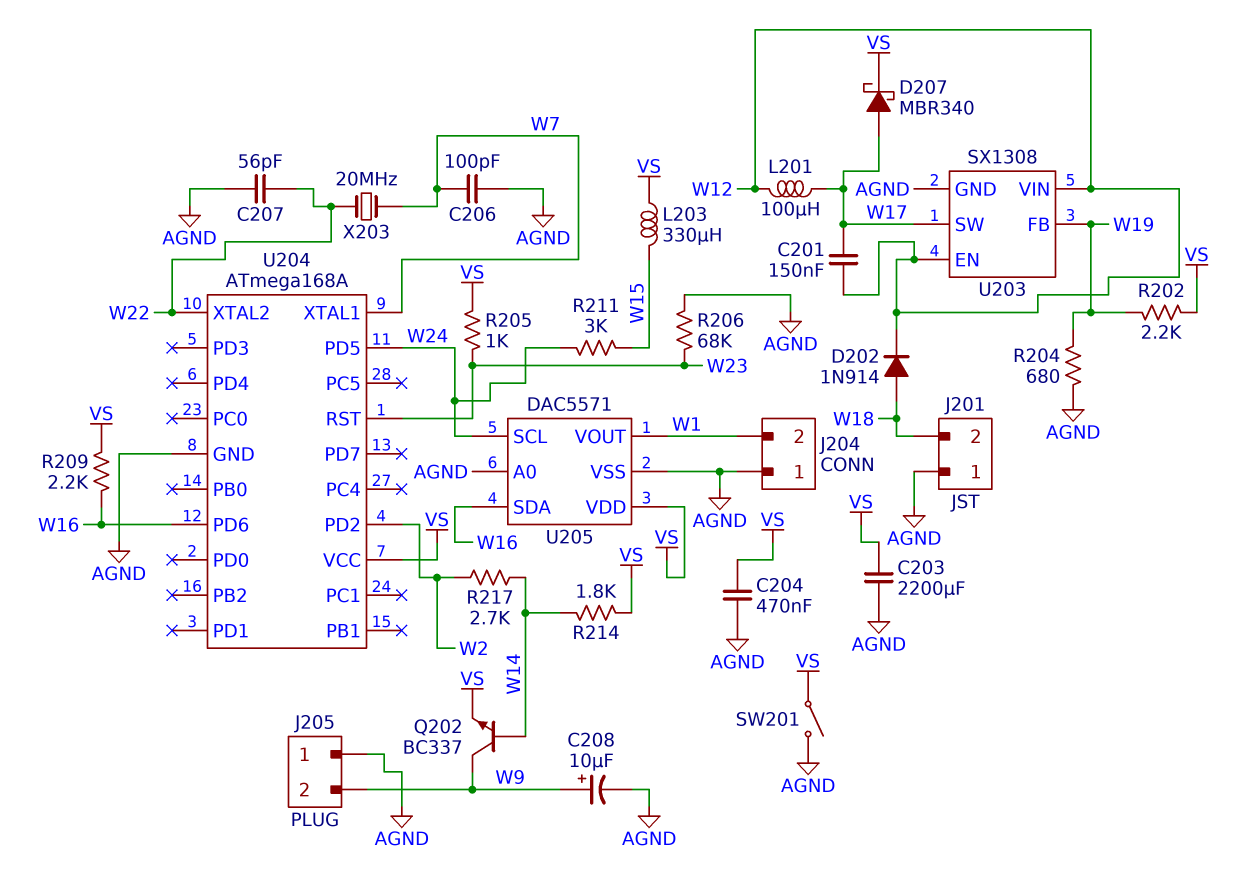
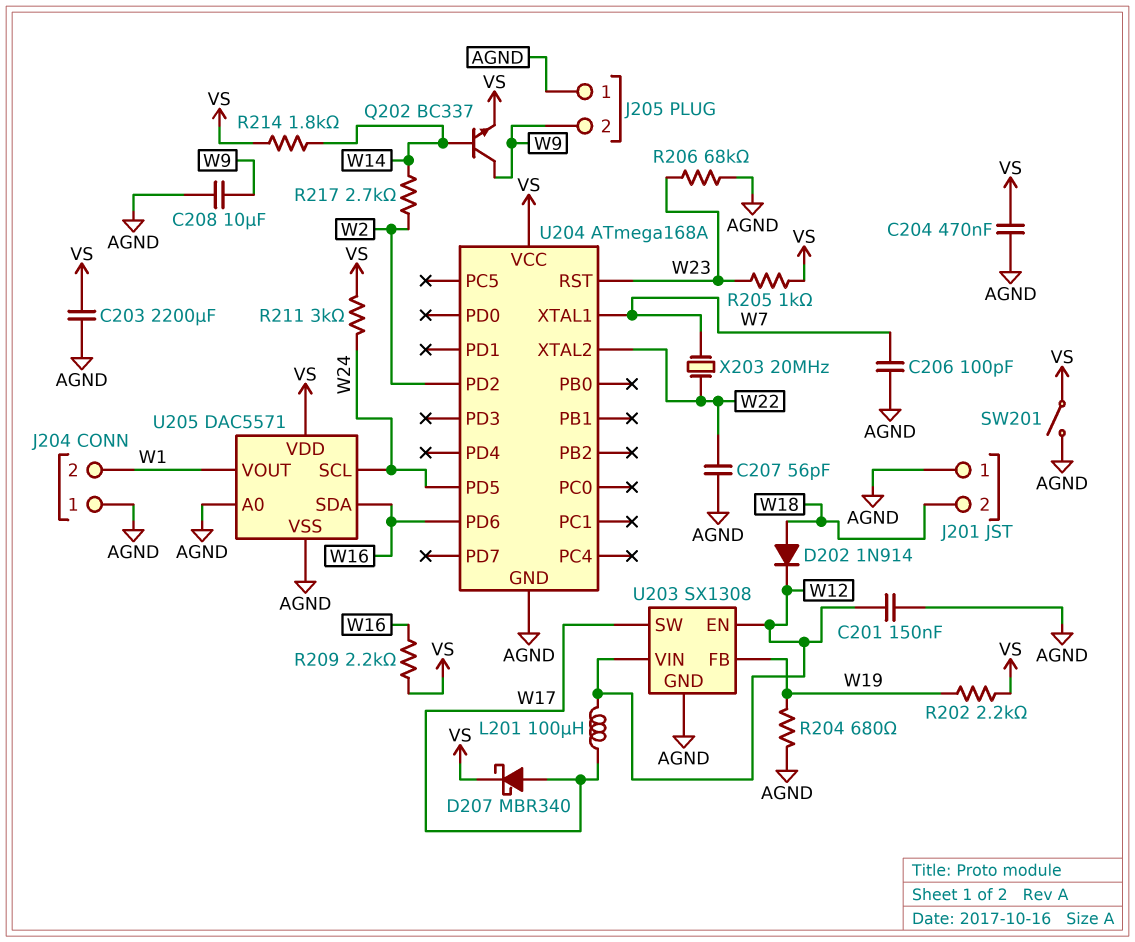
C201: 150nF (W12, W17) -> 150nF (AGND, W12)
C208: 10uF (plus W9, minus AGND) -> 10uF (AGND, W9)
L203: 330uH (VS, W15) -> none
R211: 3k (W15, W24) -> 3k (VS, W24)

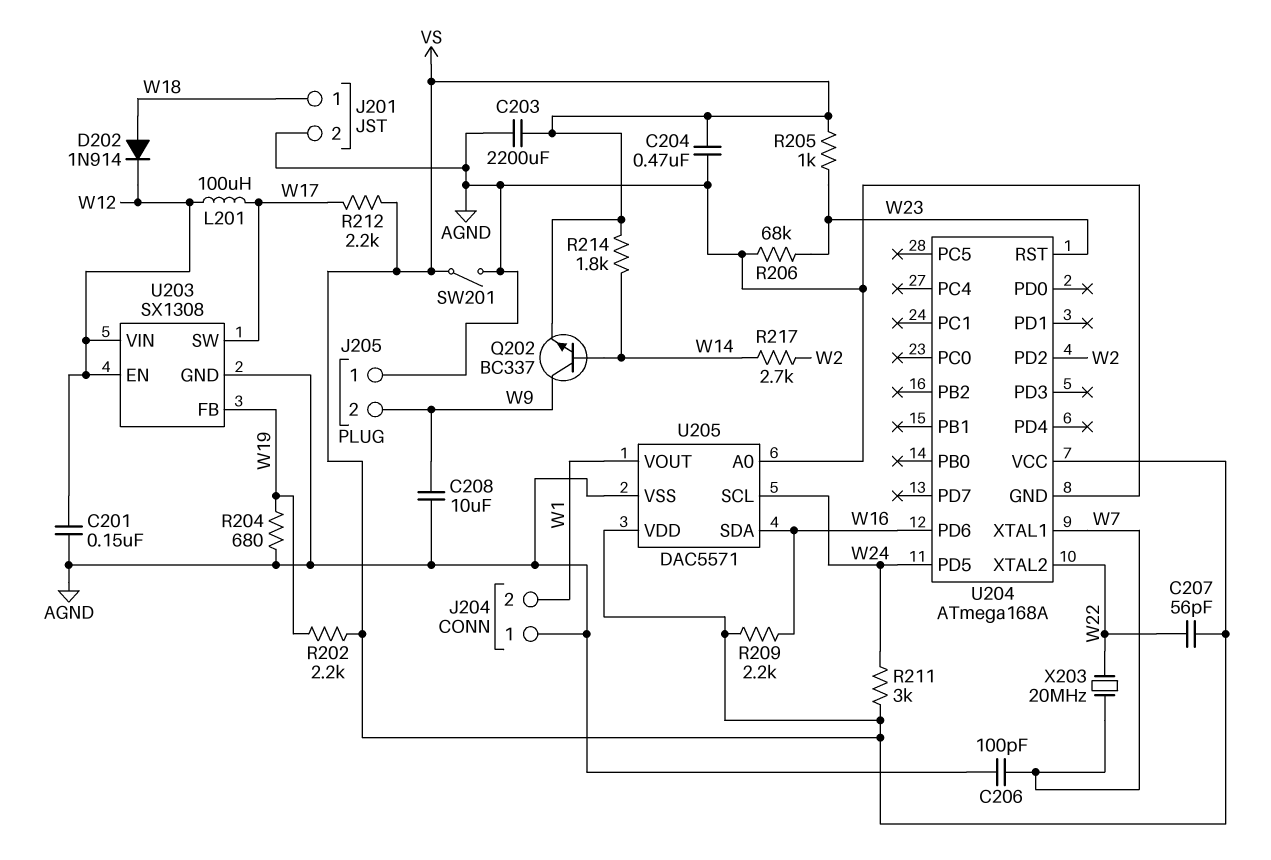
C207: 56pF (AGND, W22) -> 56pF (VS, W22)
D207: schottky MBR340 (A W17, K VS) -> none
J201 pin 1: AGND -> W18
J201 pin 2: W18 -> AGND
R212: none -> 2.2k (VS, W17)

